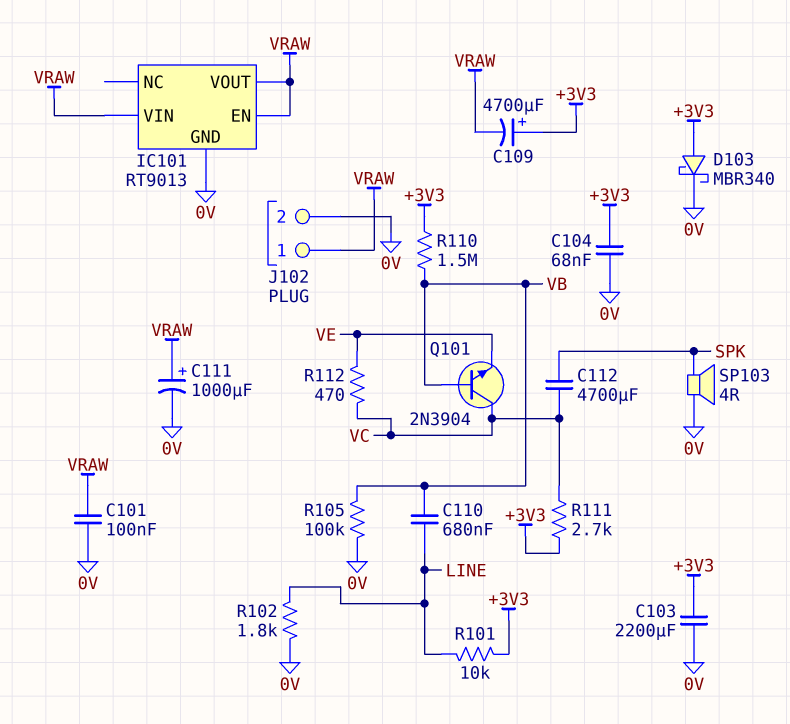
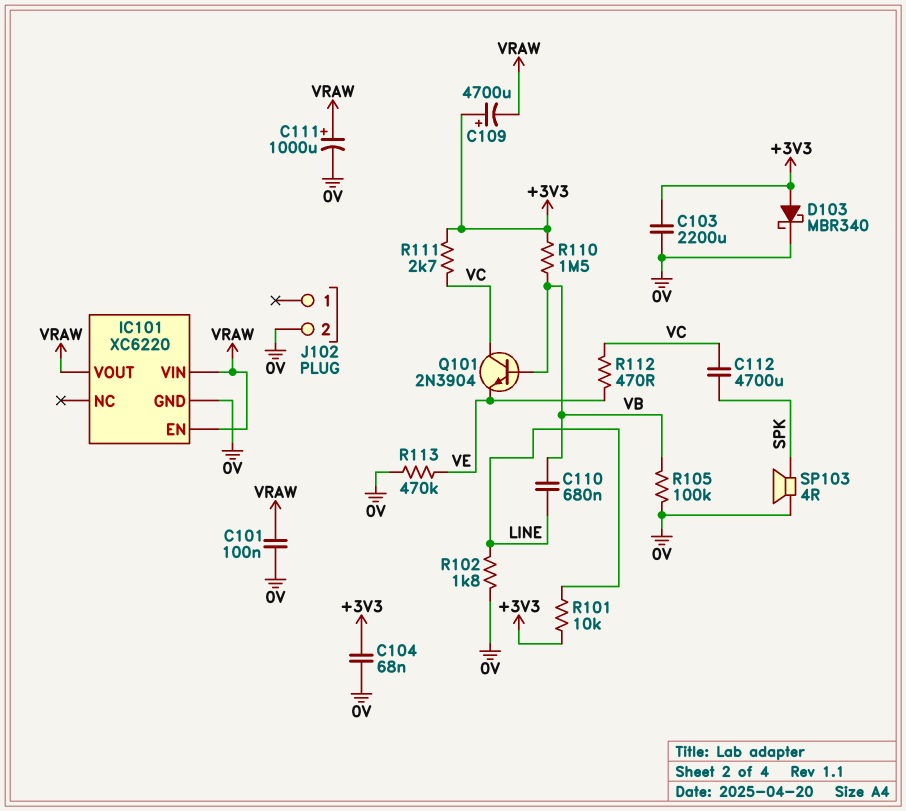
IC101: RT9013 -> XC6220
J102 pin 1: VRAW -> none
R113: none -> 470k (0V, VE)

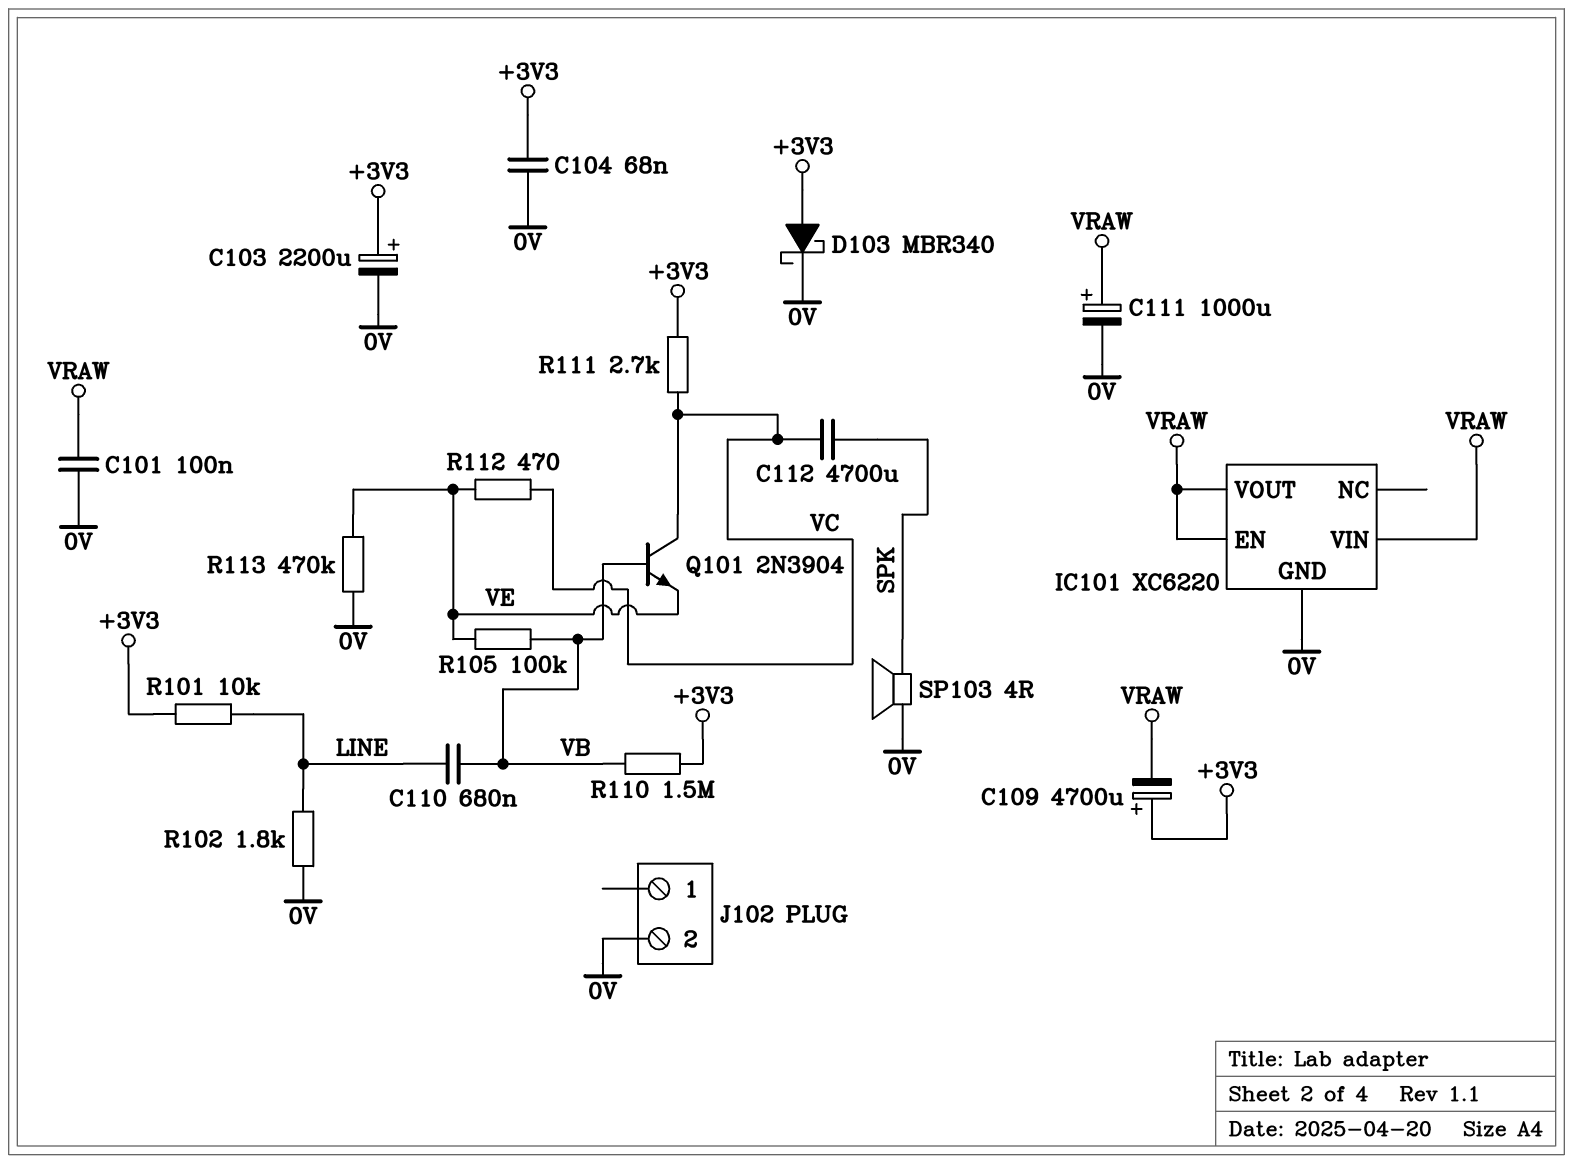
C103: 2200uF (+3V3, 0V) -> 2200uF (plus +3V3, minus 0V)
R105: 100k (0V, VB) -> 100k (VB, VE)

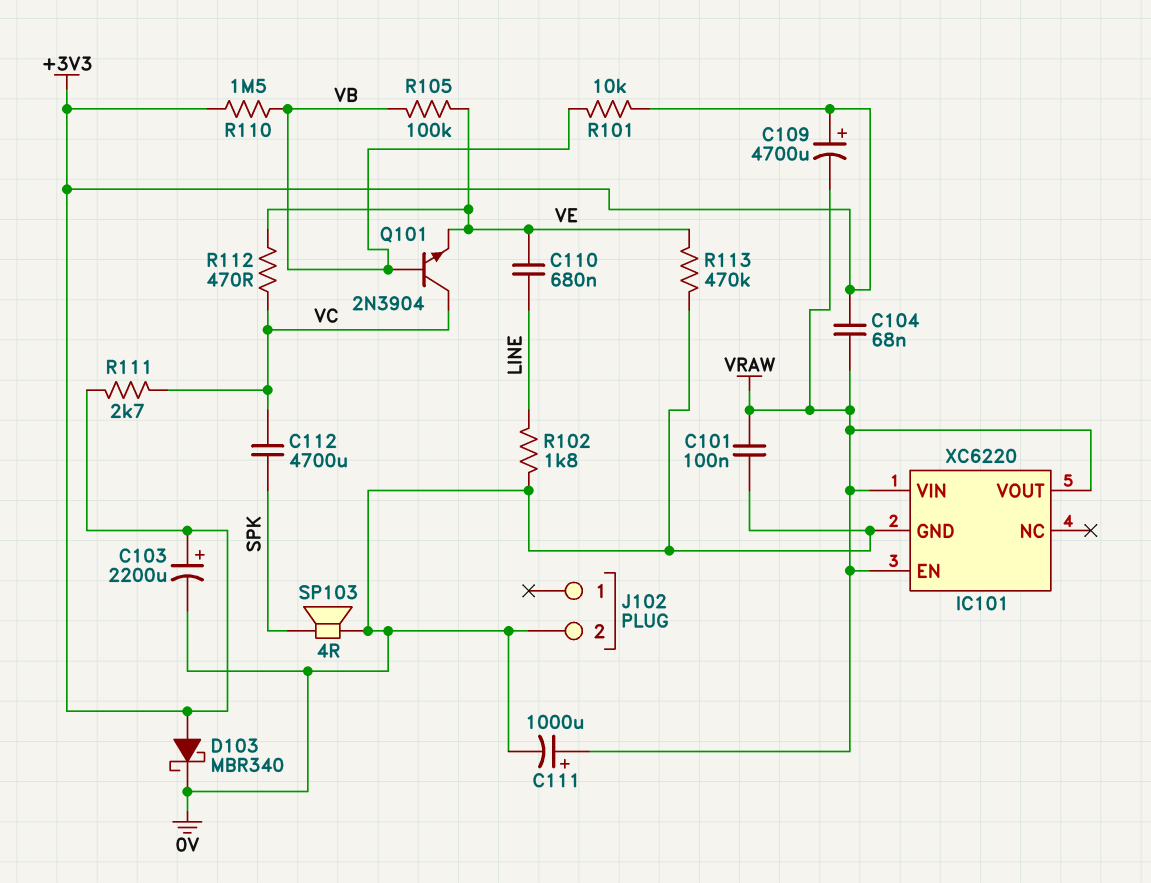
C104: 68nF (+3V3, 0V) -> 68nF (+3V3, VRAW)
C110: 680nF (LINE, VB) -> 680nF (LINE, VE)
R101: 10k (+3V3, LINE) -> 10k (+3V3, VB)

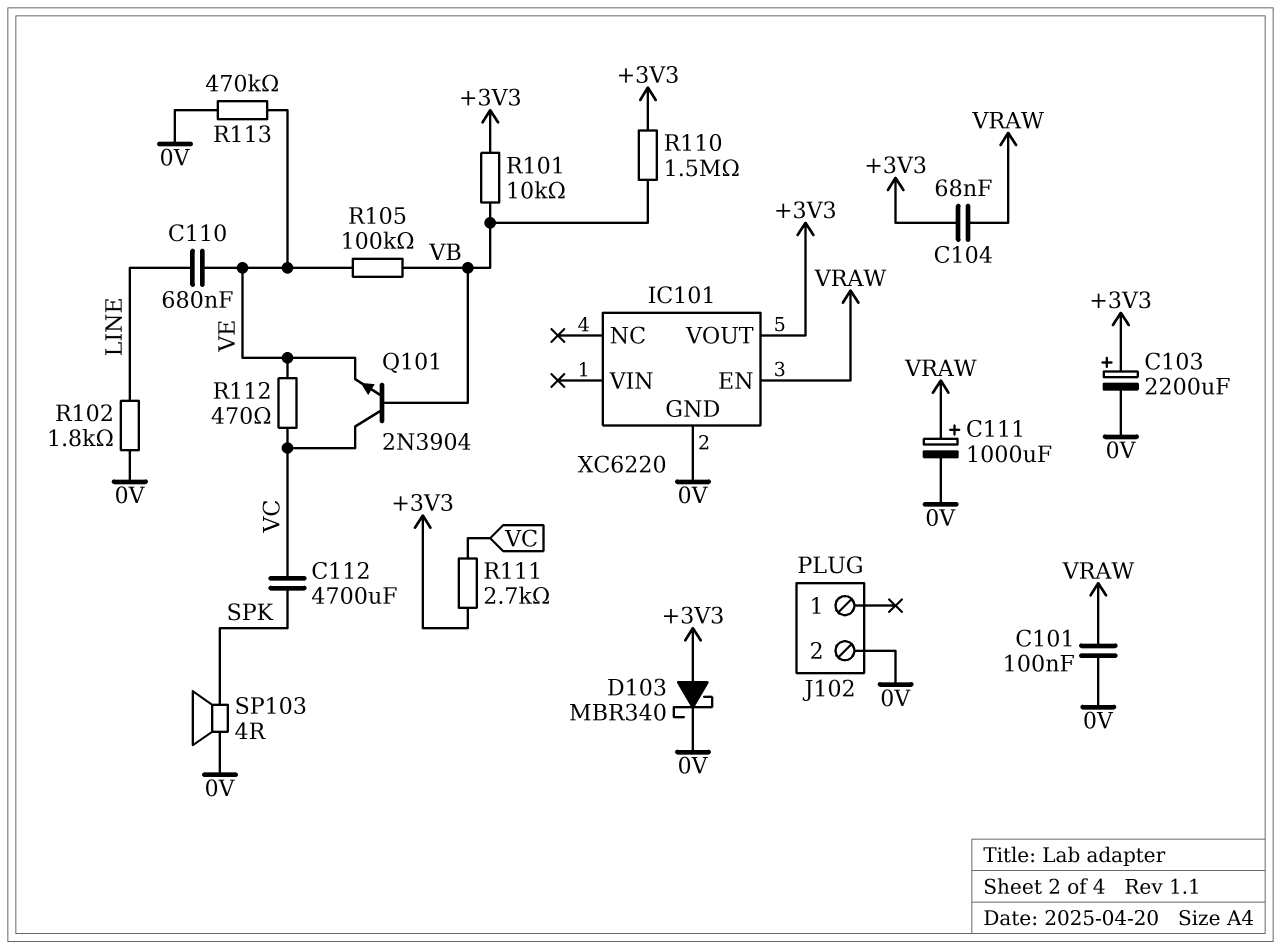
C109: 4700uF (plus +3V3, minus VRAW) -> none
IC101 pin VIN: VRAW -> none
IC101 pin VOUT: VRAW -> +3V3

